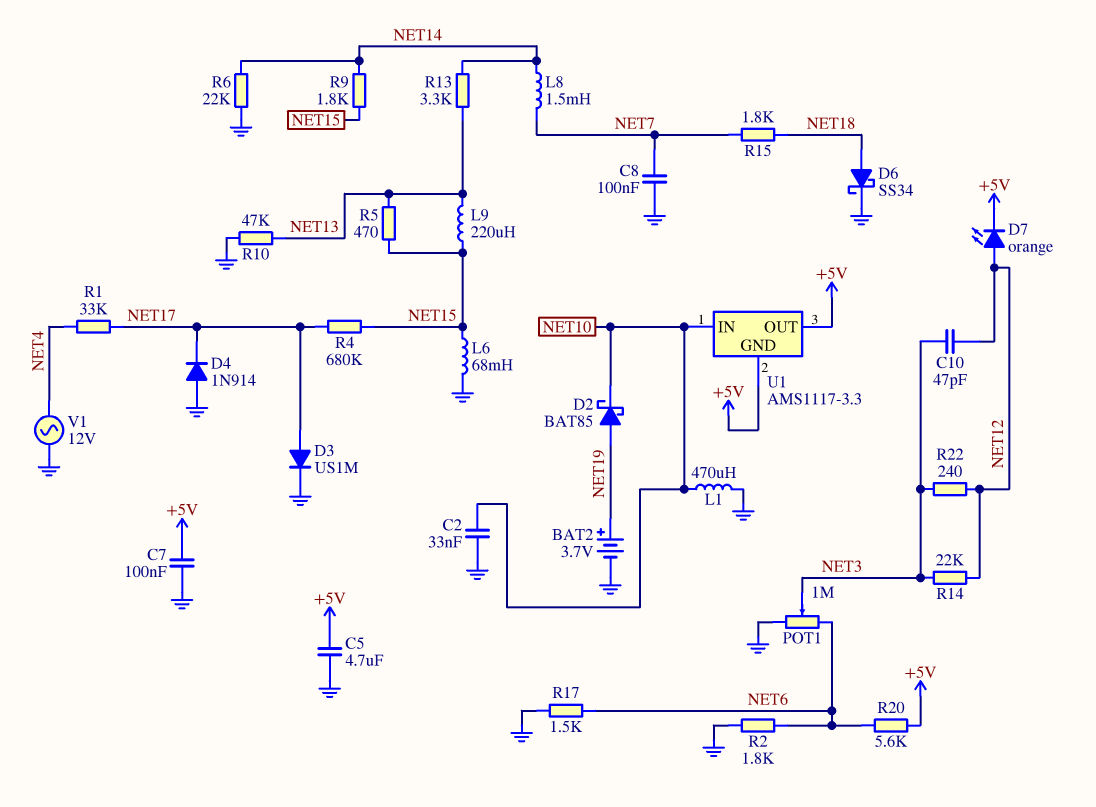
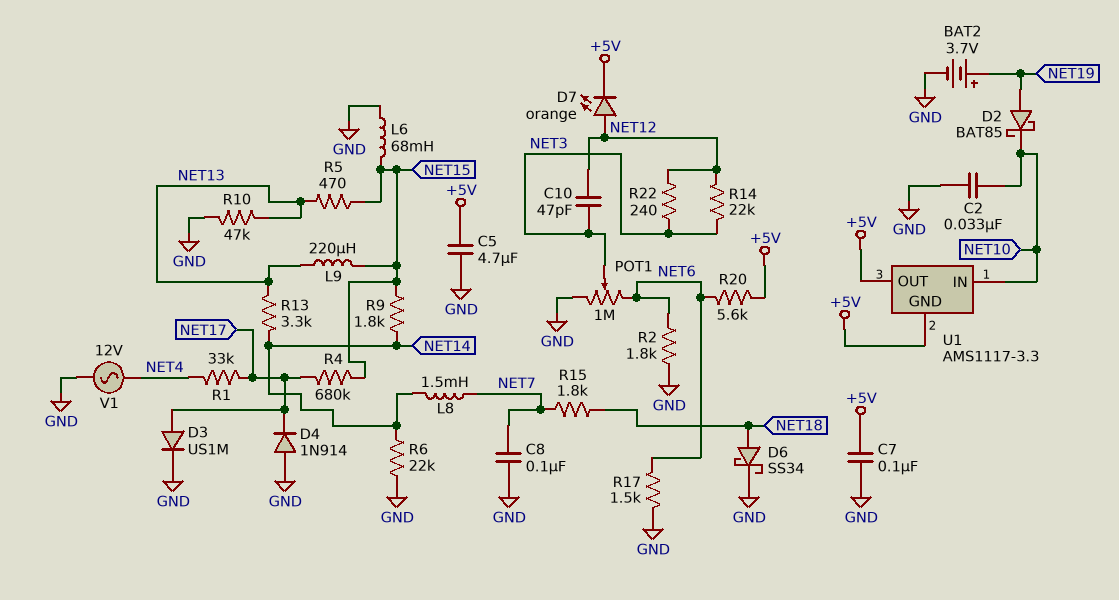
L1: 470uH (GND, NET10) -> none

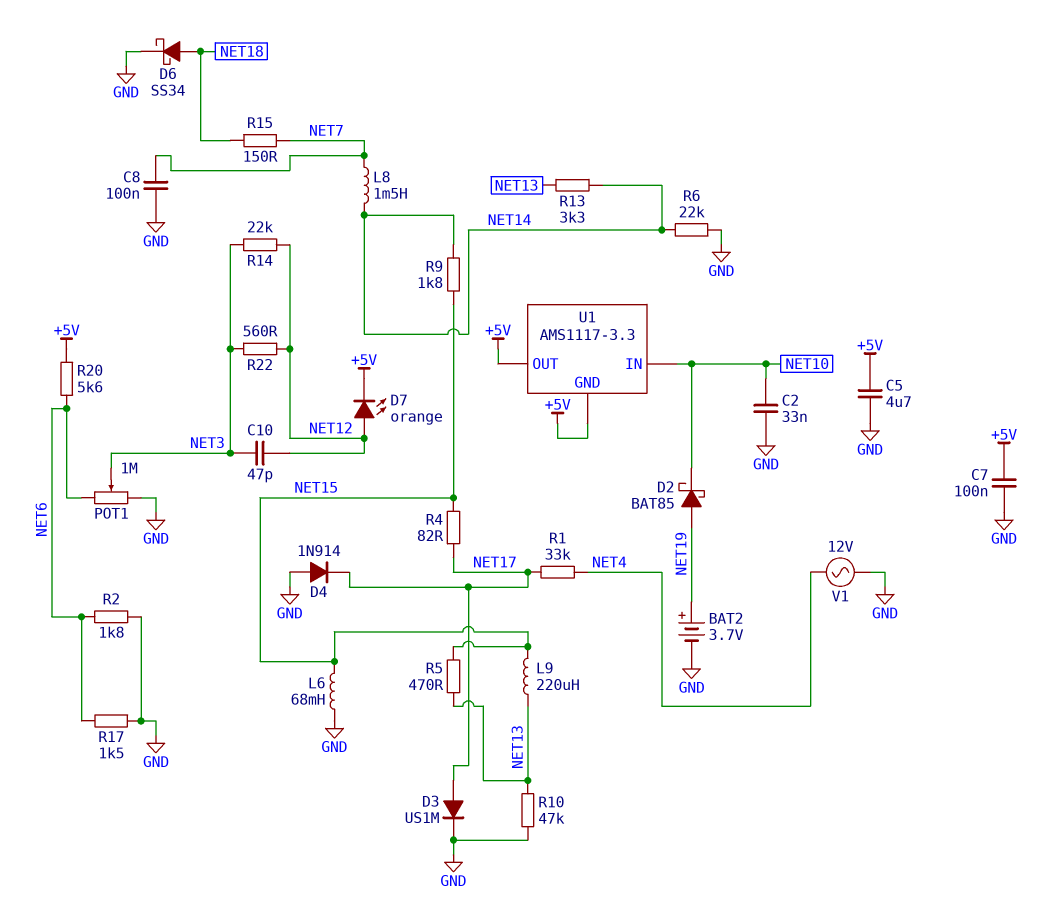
R4: 680k (NET15, NET17) -> 82 (NET15, NET17)
R15: 1.8k (NET7, NET18) -> 150 (NET7, NET18)
R22: 240 (NET3, NET12) -> 560 (NET3, NET12)

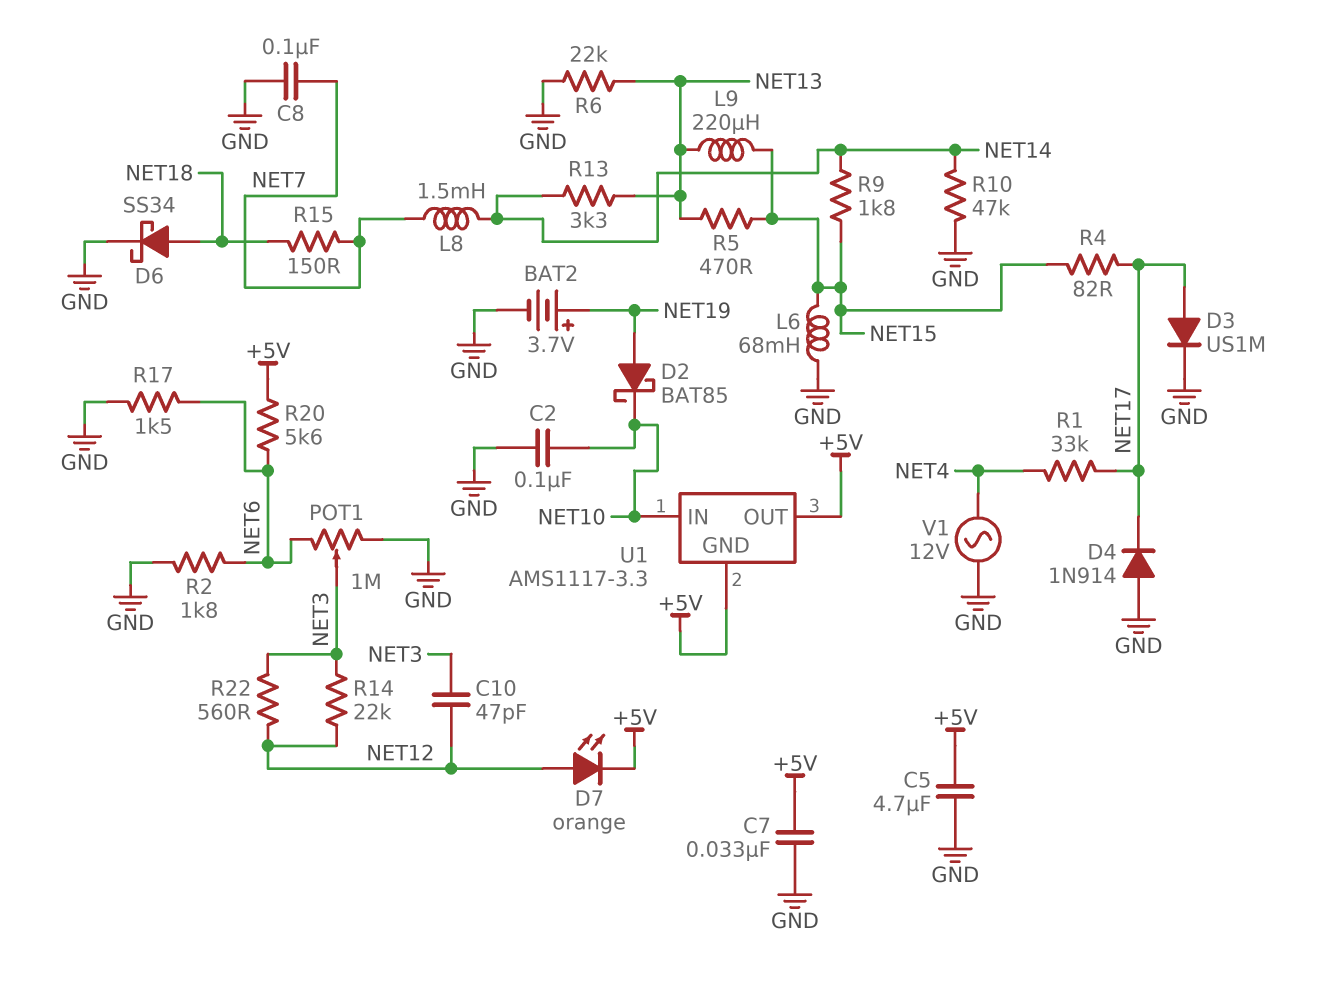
C2: 33nF (GND, NET10) -> 100nF (GND, NET10)
C7: 100nF (+5V, GND) -> 33nF (+5V, GND)
R6: 22k (GND, NET14) -> 22k (GND, NET13)
R10: 47k (GND, NET13) -> 47k (GND, NET14)

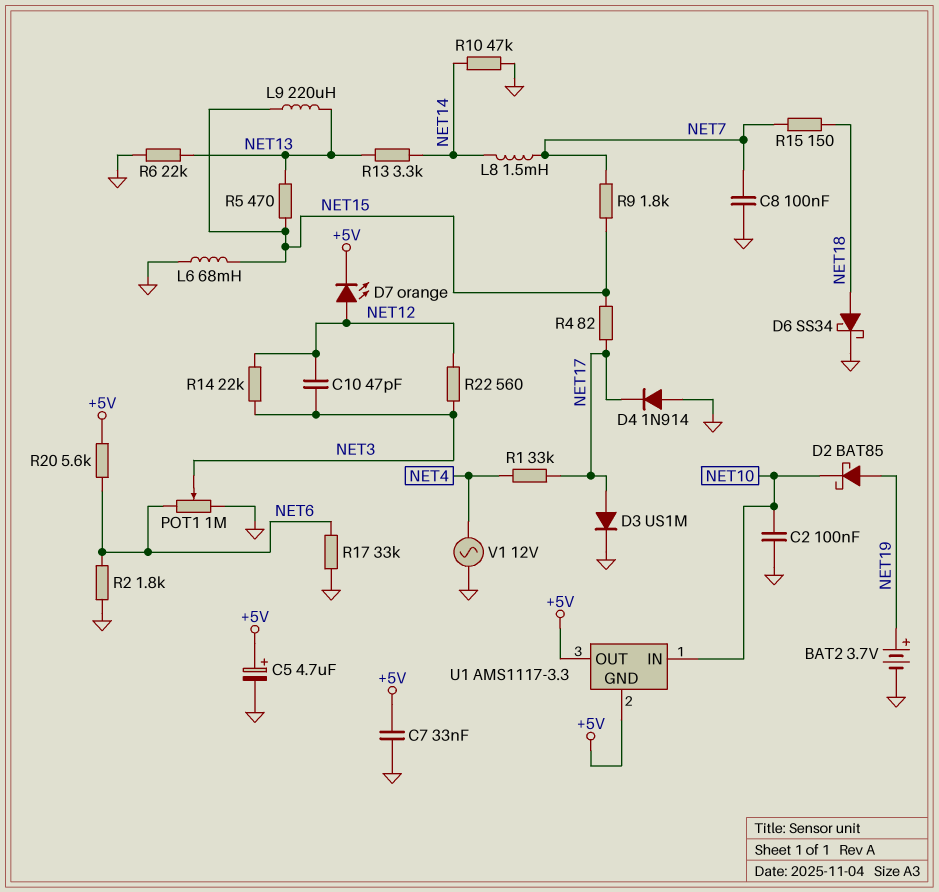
C5: 4.7uF (+5V, GND) -> 4.7uF (plus +5V, minus GND)
R9: 1.8k (NET14, NET15) -> 1.8k (NET7, NET15)
R17: 1.5k (GND, NET6) -> 33k (GND, NET6)

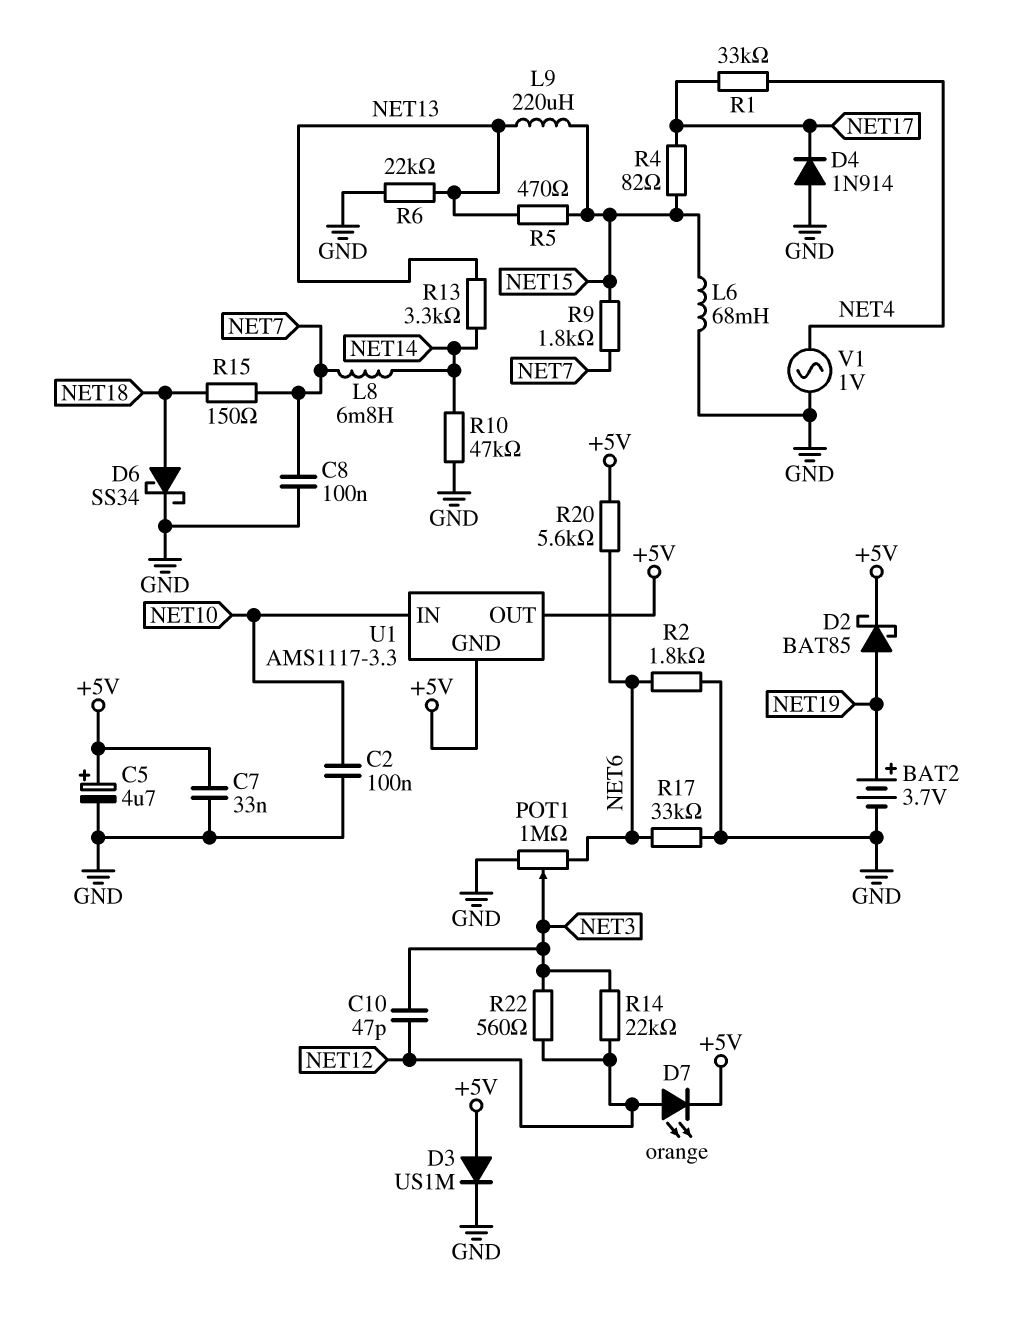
D2: schottky BAT85 (A NET19, K NET10) -> schottky BAT85 (A NET19, K +5V)
D3: diode US1M (A NET17, K GND) -> diode US1M (A +5V, K GND)
L8: 1.5mH (NET7, NET14) -> 6.8mH (NET7, NET14)
V1: AC 12V (GND, NET4) -> AC 1V (GND, NET4)

